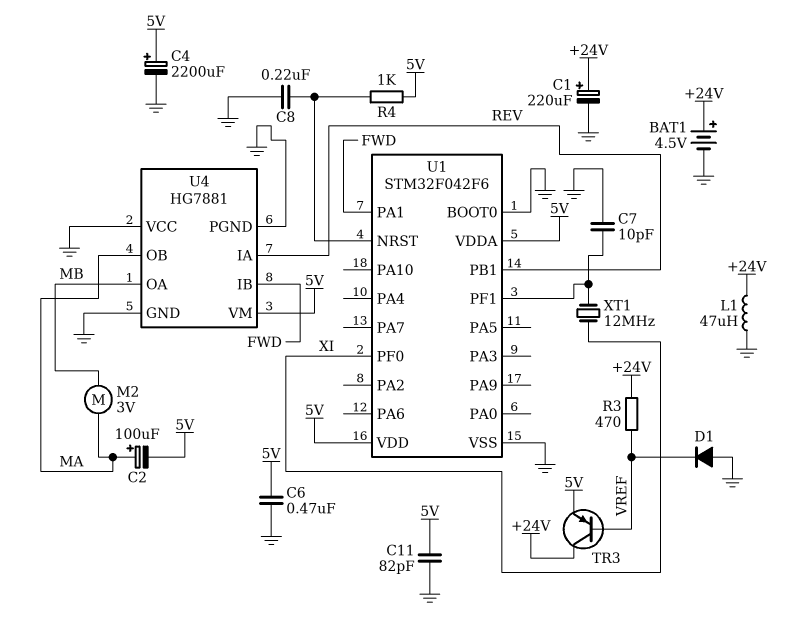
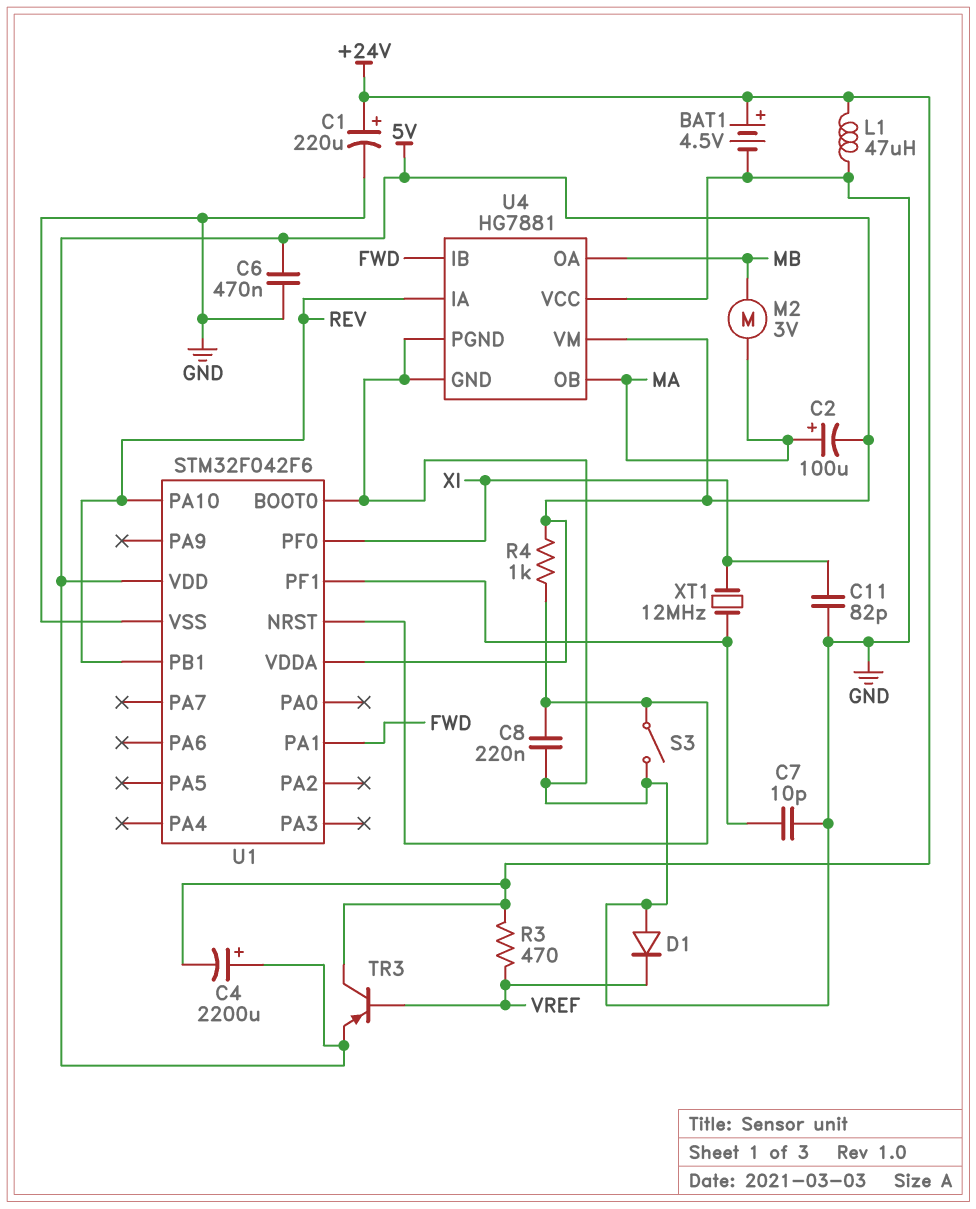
C4: 2200uF (plus 5V, minus GND) -> 2200uF (plus 5V, minus +24V)
C11: 82pF (5V, GND) -> 82pF (GND, XI)
S3: none -> switch (GND, U1/NRST)
U1 pin PA10: none -> REV

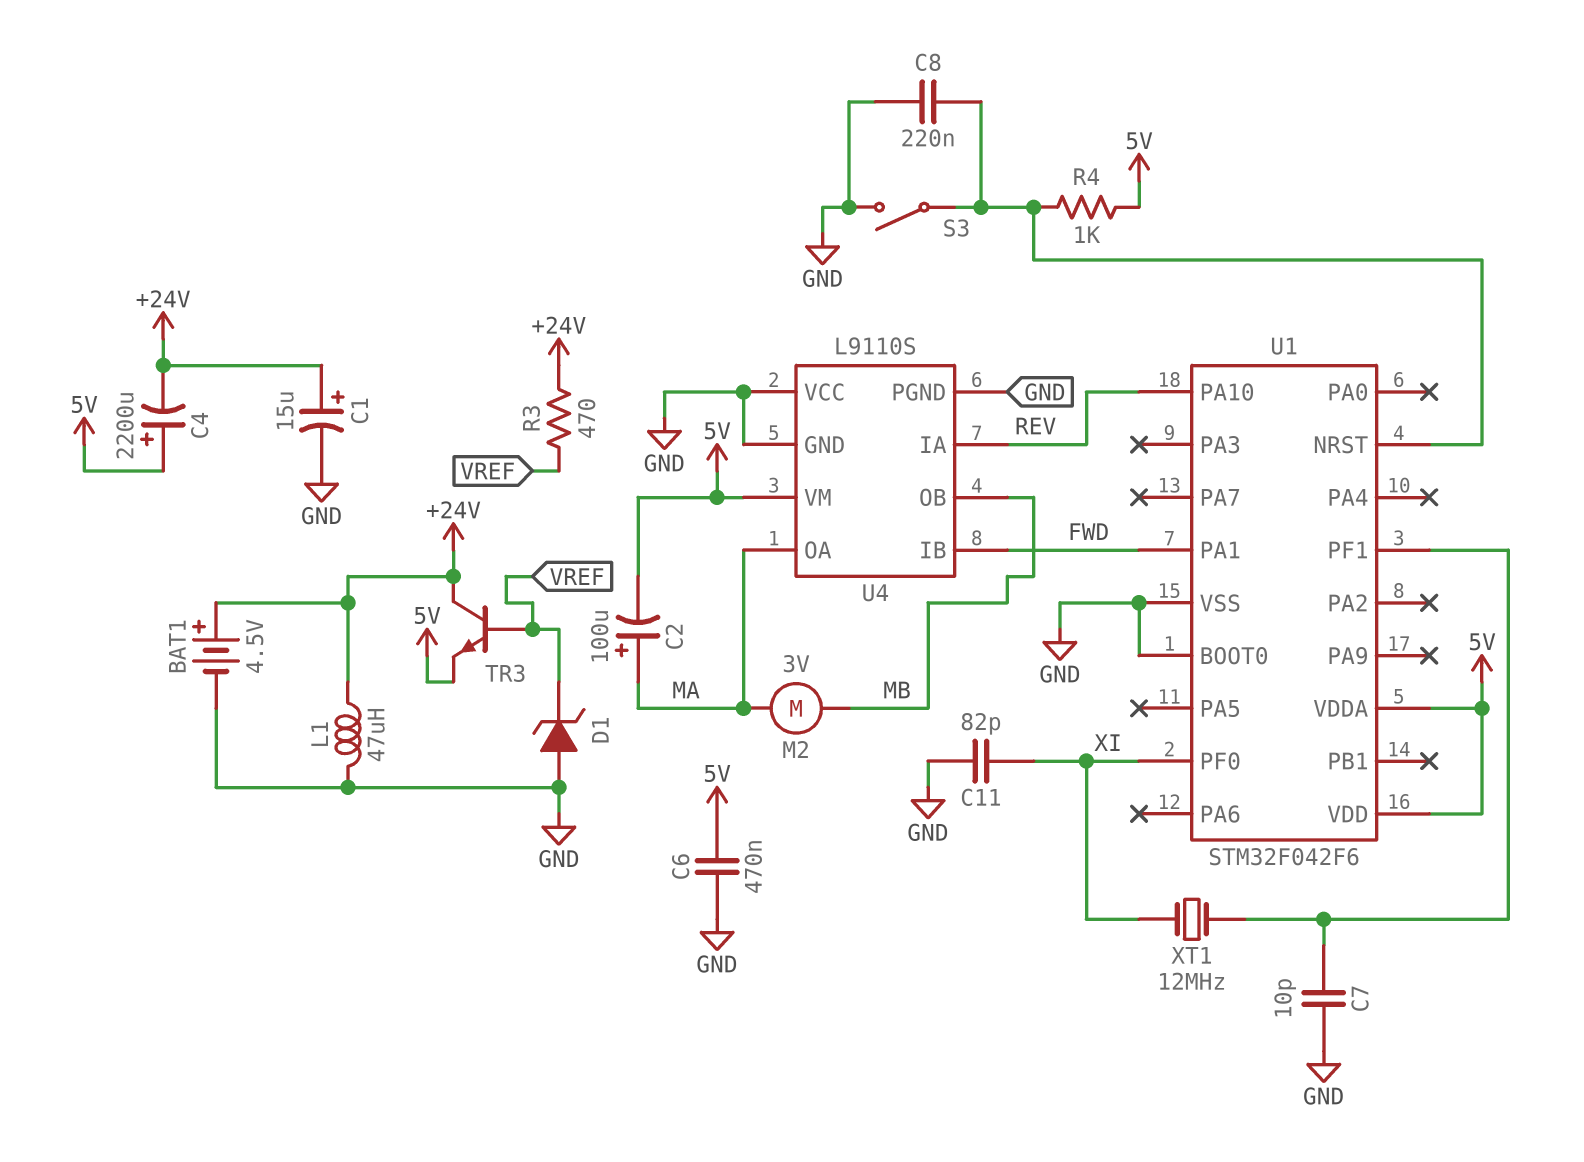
C1: 220uF (plus +24V, minus GND) -> 15uF (plus +24V, minus GND)
D1: diode (A GND, K VREF) -> zener (A GND, K VREF)
TR3: PNP (B VREF, C +24V, E 5V) -> NPN (B VREF, C +24V, E 5V)
U1 pin PB1: REV -> none
U4: HG7881 -> L9110S
U4 pin OA: MB -> MA
U4 pin OB: MA -> MB

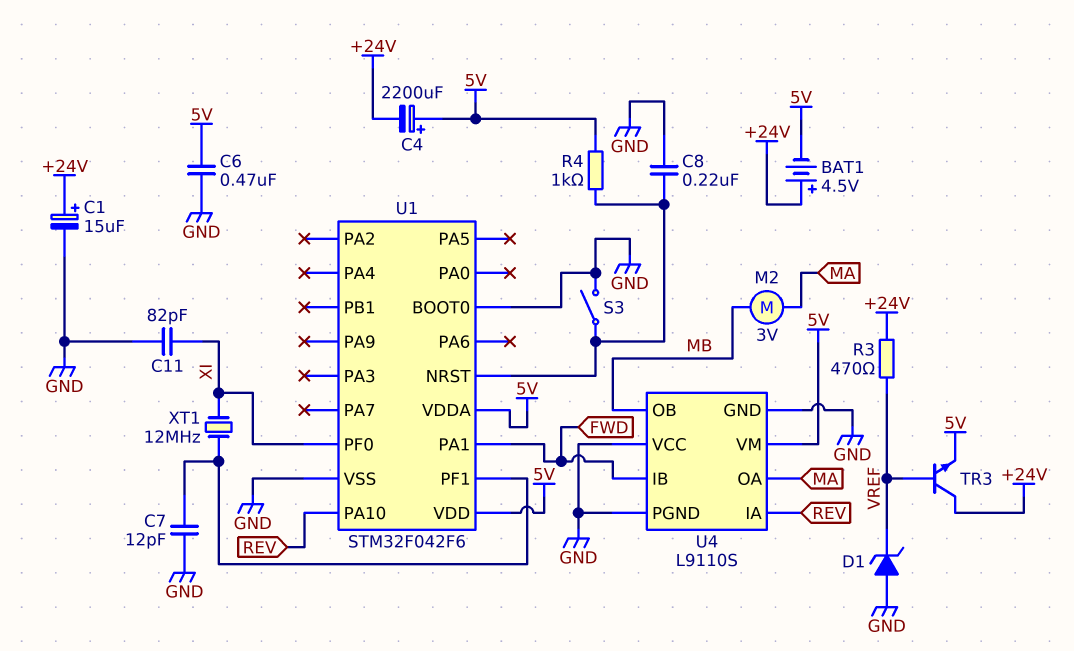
BAT1: 4.5V (plus +24V, minus GND) -> 4.5V (plus +24V, minus 5V)
C2: 100uF (plus MA, minus 5V) -> none
C7: 10pF (GND, U1/PF1) -> 12pF (GND, U1/PF1)
L1: 47uH (+24V, GND) -> none

